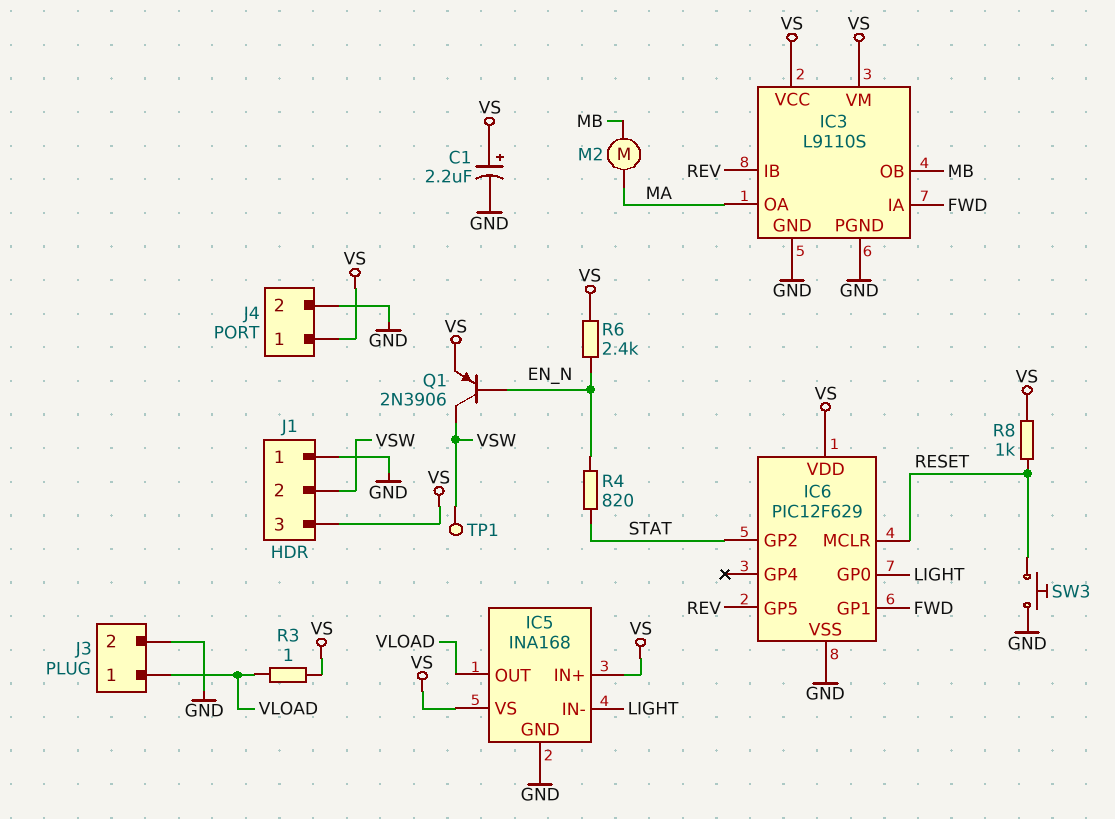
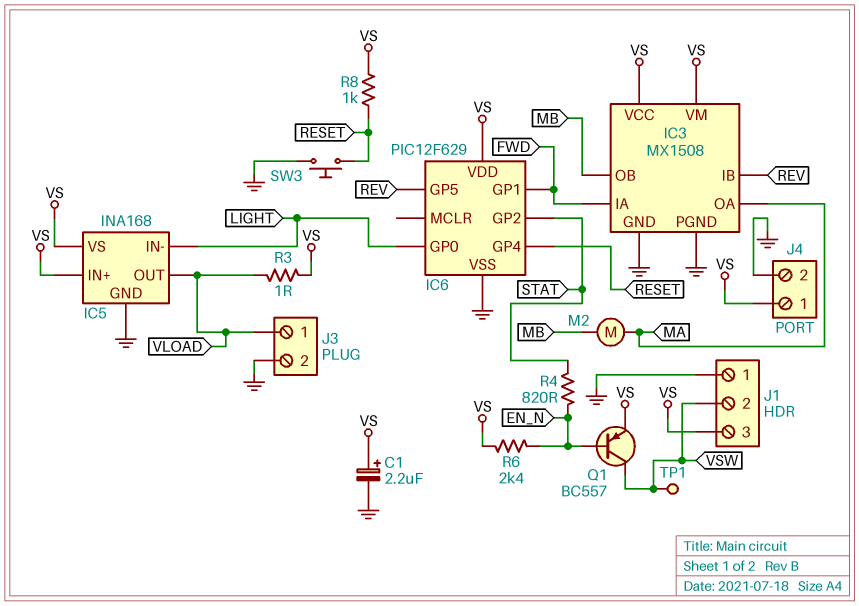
IC3: L9110S -> MX1508
IC6 pin GP4: none -> RESET
IC6 pin MCLR: RESET -> none
Q1: PNP 2N3906 (B EN_N, C VSW, E VS) -> PNP BC557 (B EN_N, C VSW, E VS)

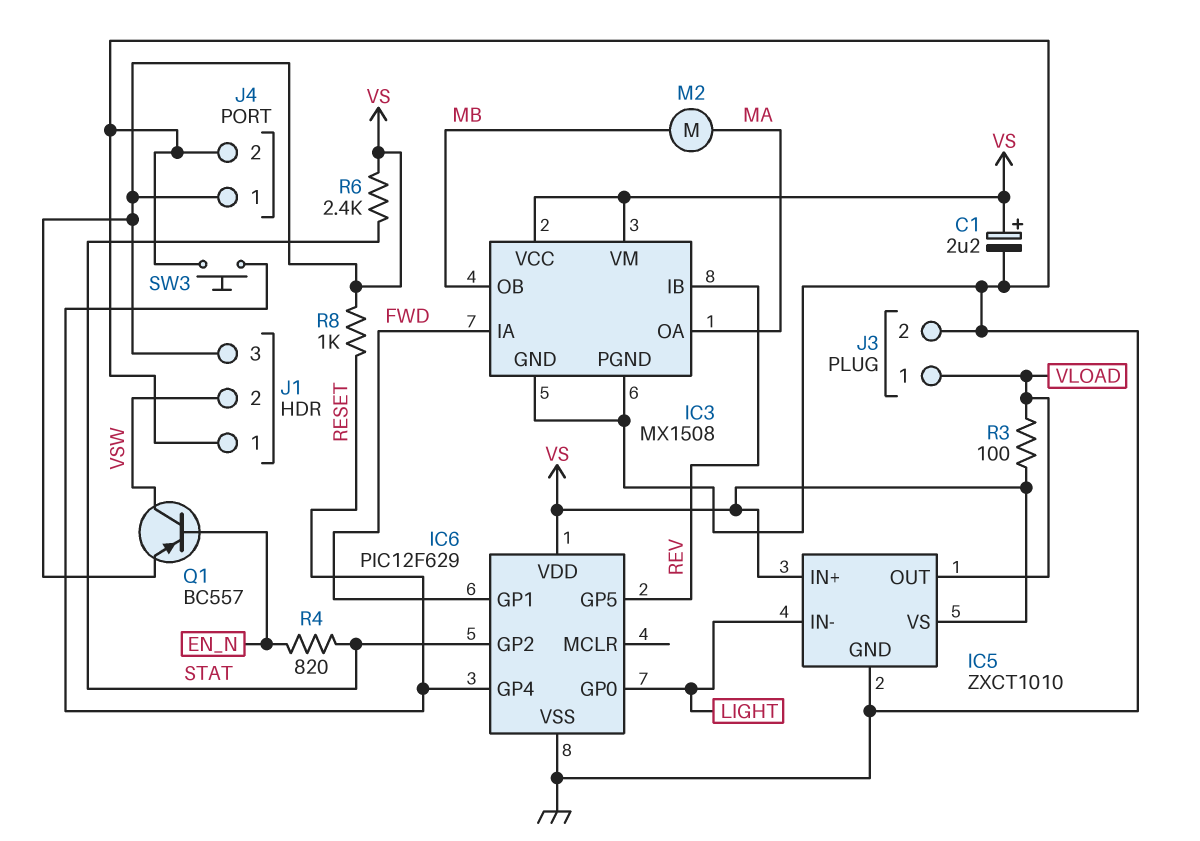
IC5: INA168 -> ZXCT1010
R3: 1 (VLOAD, VS) -> 100 (VLOAD, VS)
R6: 2.4k (EN_N, VS) -> 2.4k (STAT, VS)
TP1: test point (VSW) -> none

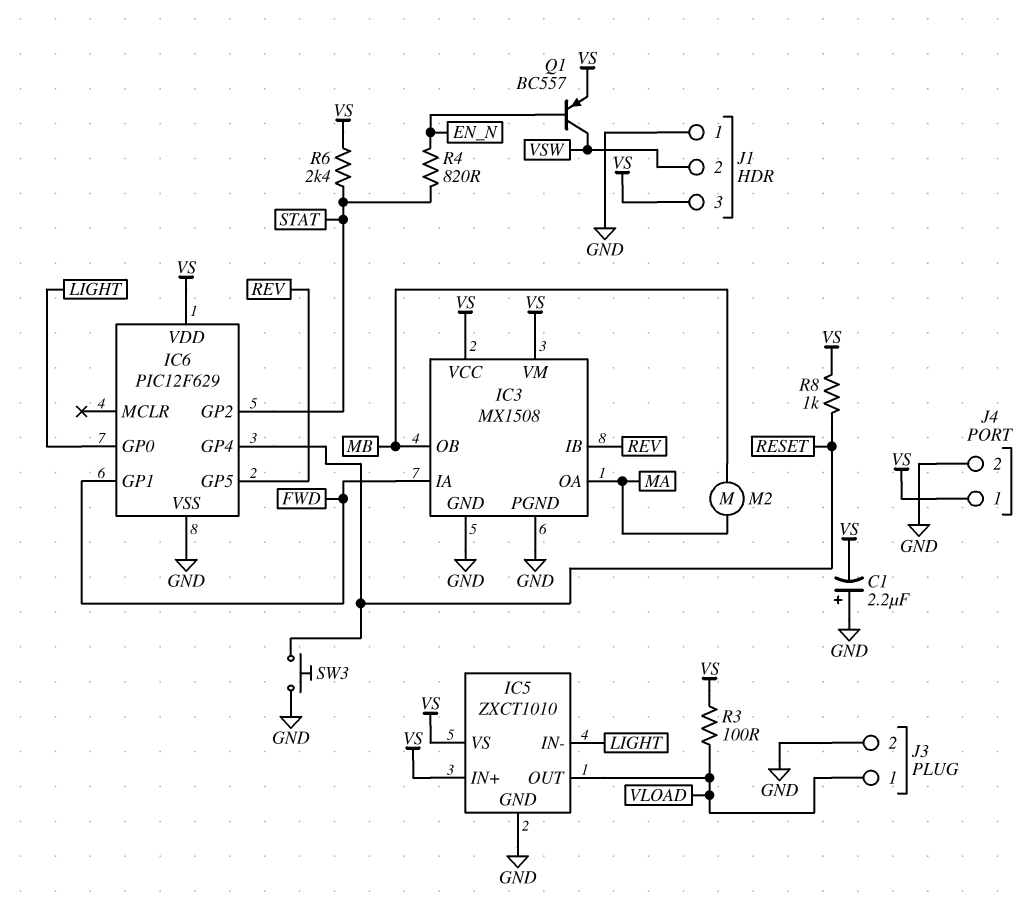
C1: 2.2uF (plus VS, minus GND) -> 2.2uF (plus GND, minus VS)

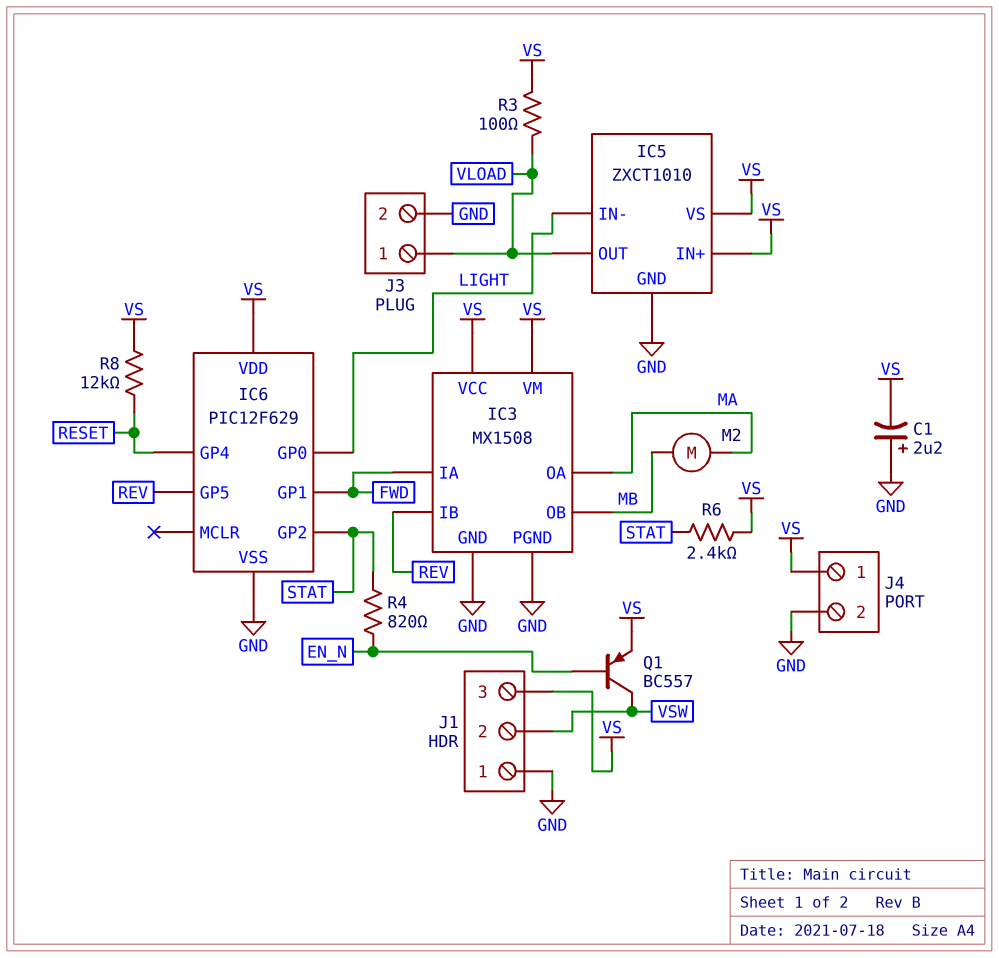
R8: 1k (RESET, VS) -> 12k (RESET, VS)
SW3: button (GND, RESET) -> none

